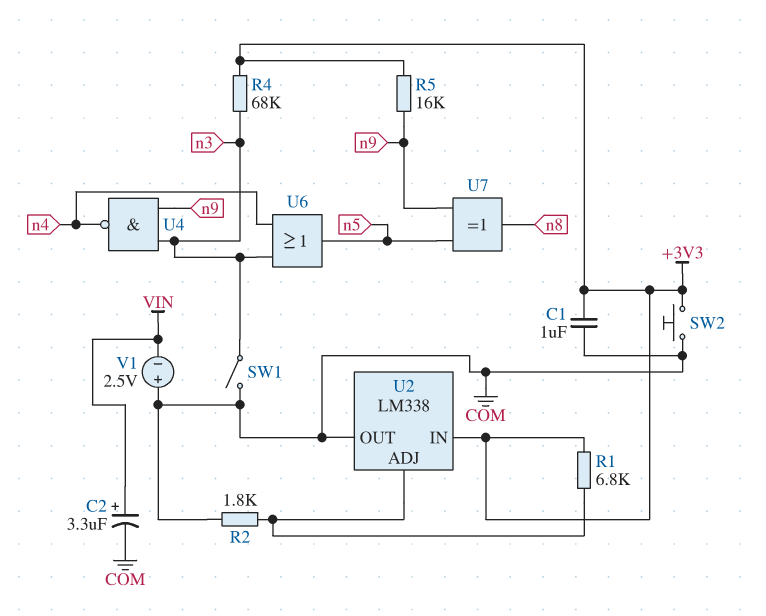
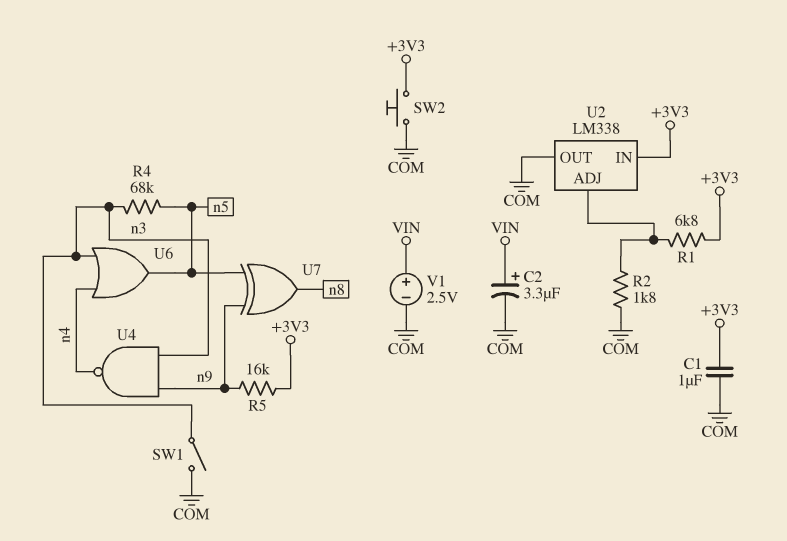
R4: 68k (+3V3, n3) -> 68k (n3, n5)
V1: 2.5V (plus COM, minus VIN) -> 2.5V (plus VIN, minus COM)

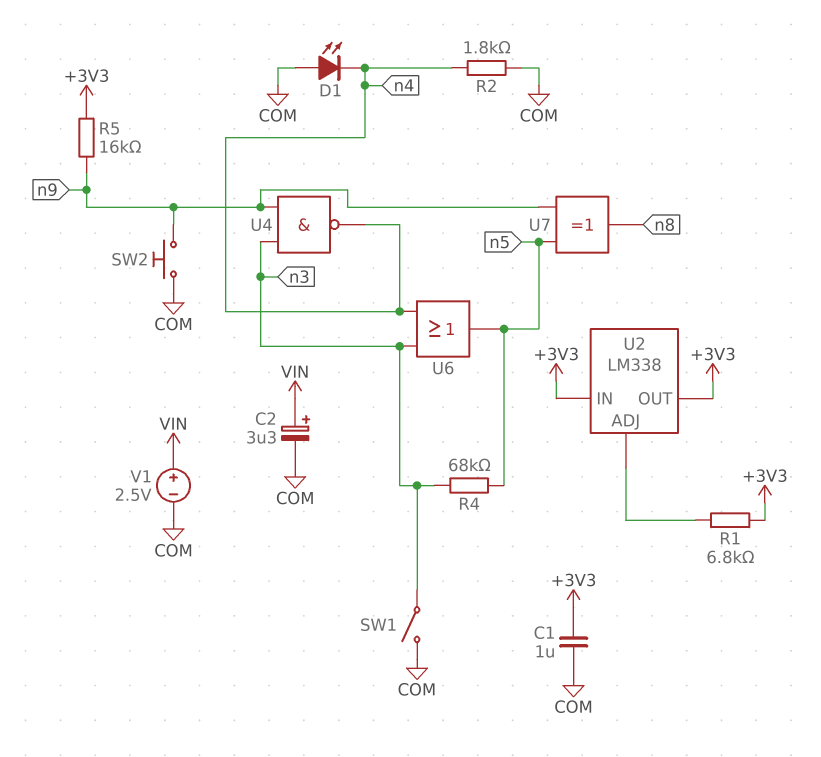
D1: none -> LED (A COM, K n4)
R2: 1.8k (COM, U2/ADJ) -> 1.8k (COM, n4)
SW2: button (+3V3, COM) -> button (COM, n9)
U2 pin OUT: COM -> +3V3

